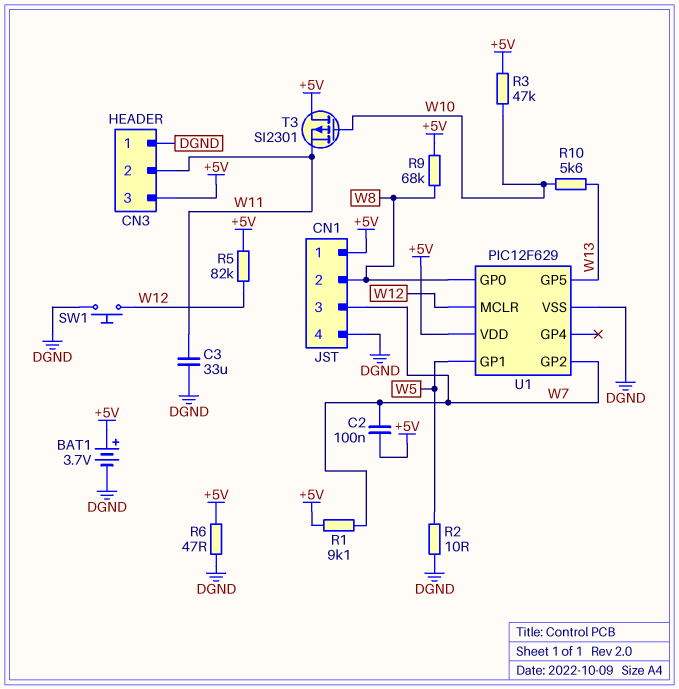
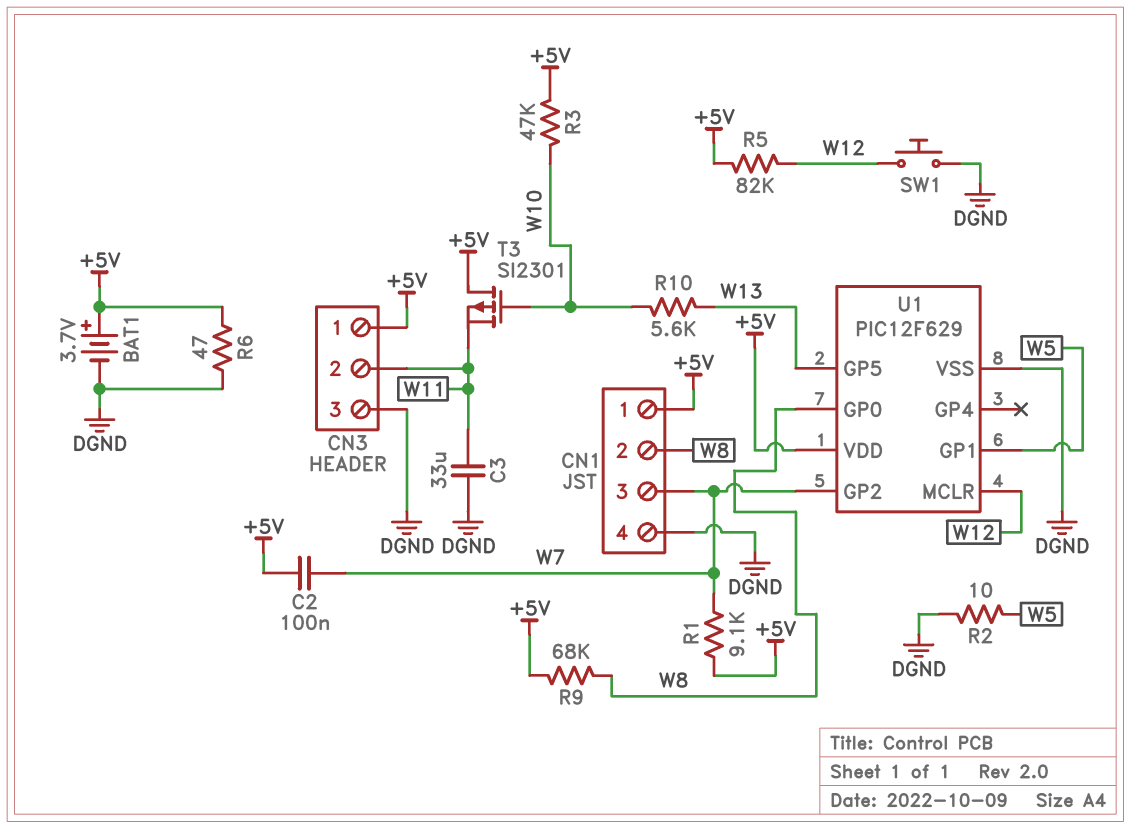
CN3 pin 1: DGND -> +5V
CN3 pin 3: +5V -> DGND

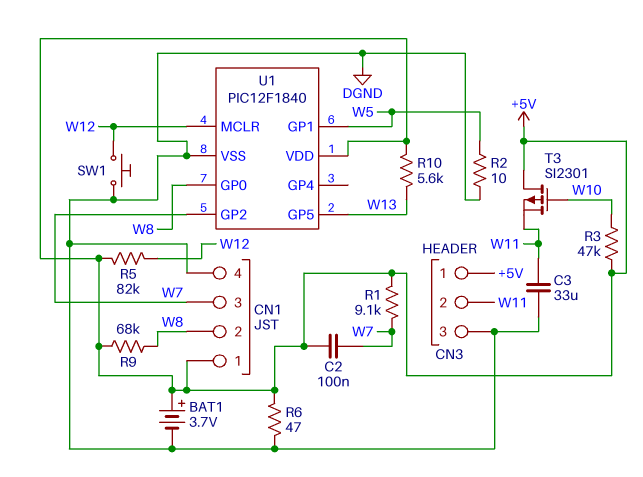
R10: 5.6k (W10, W13) -> 5.6k (+5V, W13)
U1: PIC12F629 -> PIC12F1840

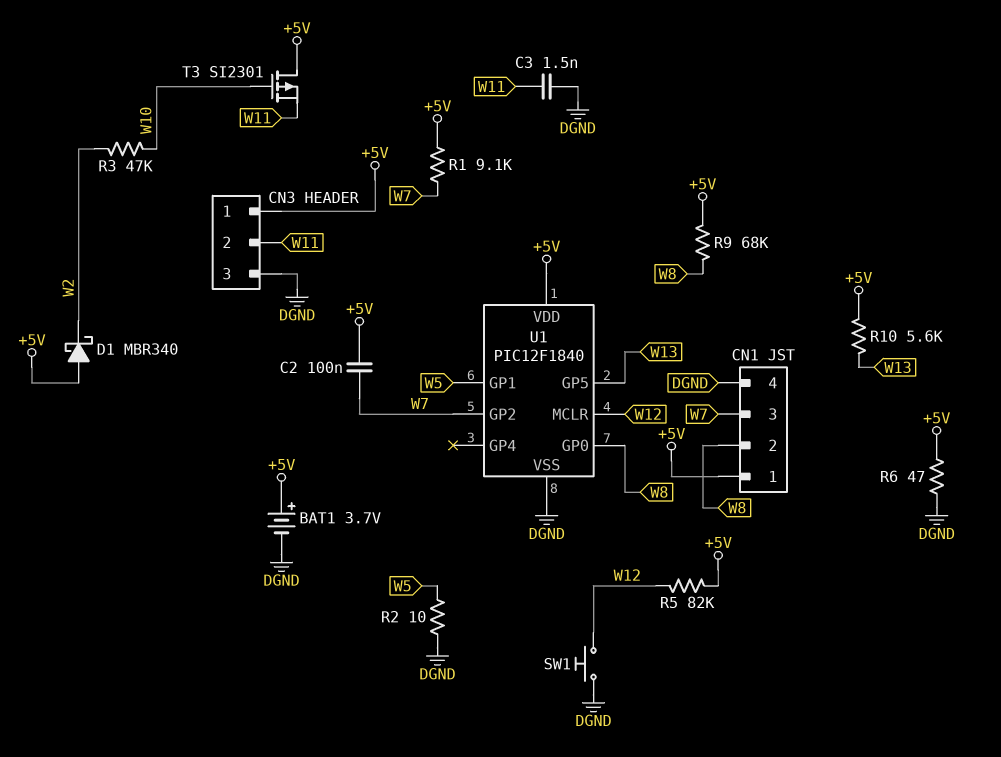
C3: 33uF (DGND, W11) -> 1.5nF (DGND, W11)
D1: none -> schottky MBR340 (A +5V, K W2)
R3: 47k (+5V, W10) -> 47k (W2, W10)

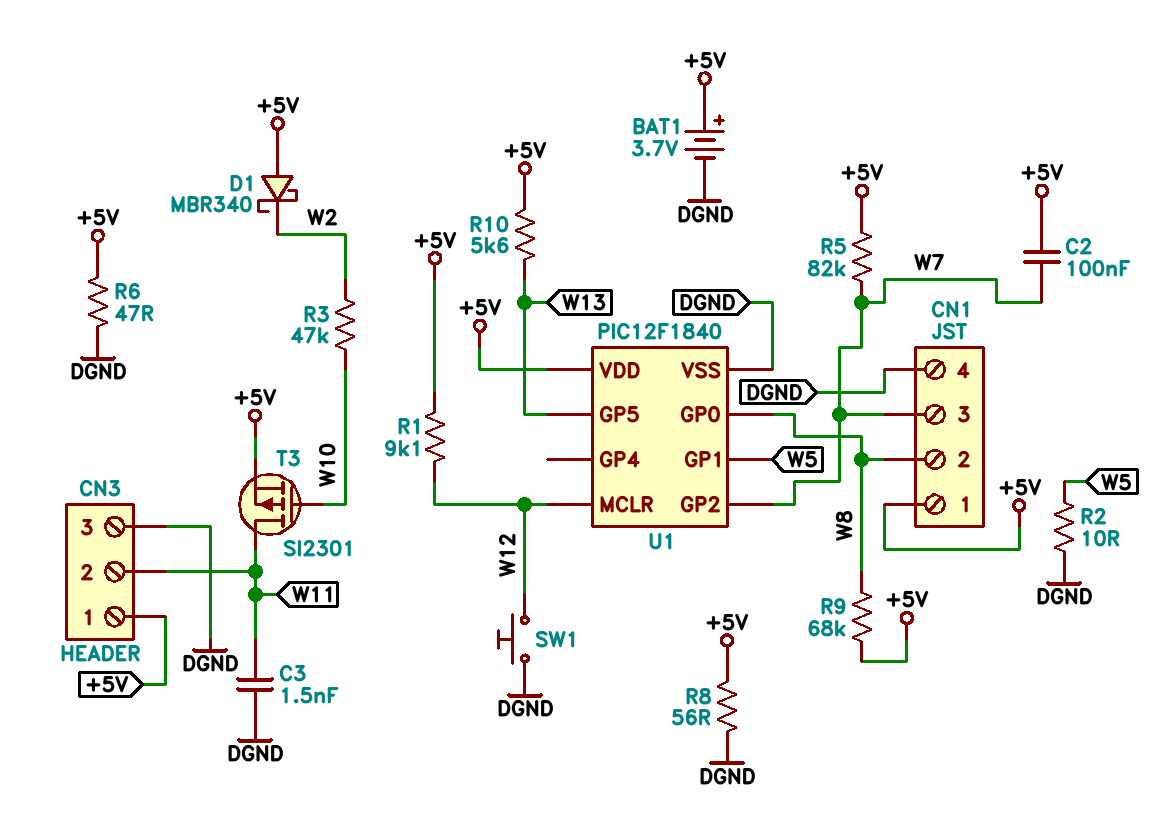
R1: 9.1k (+5V, W7) -> 9.1k (+5V, W12)
R5: 82k (+5V, W12) -> 82k (+5V, W7)
R8: none -> 56 (+5V, DGND)
T3: PMOS SI2301 (G W10, D +5V, S W11) -> PMOS SI2301 (G W10, D W11, S +5V)

